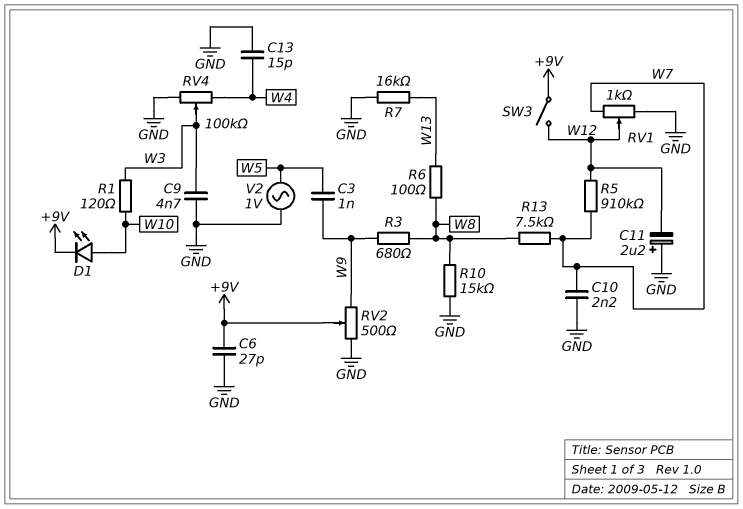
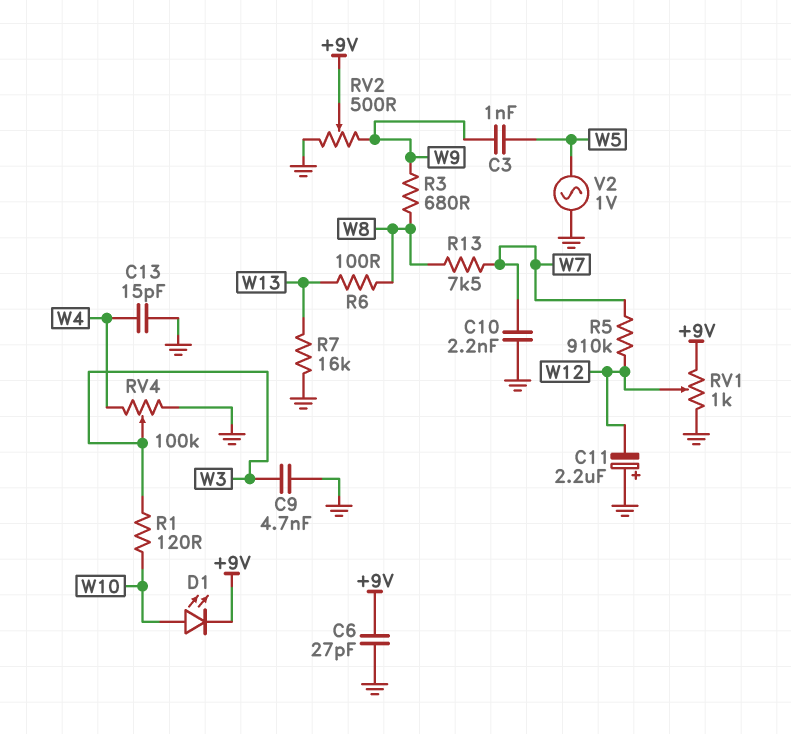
R10: 15k (GND, W8) -> none
RV1: 1k (GND, W7, wiper W12) -> 1k (+9V, GND, wiper W12)
SW3: switch (+9V, W12) -> none

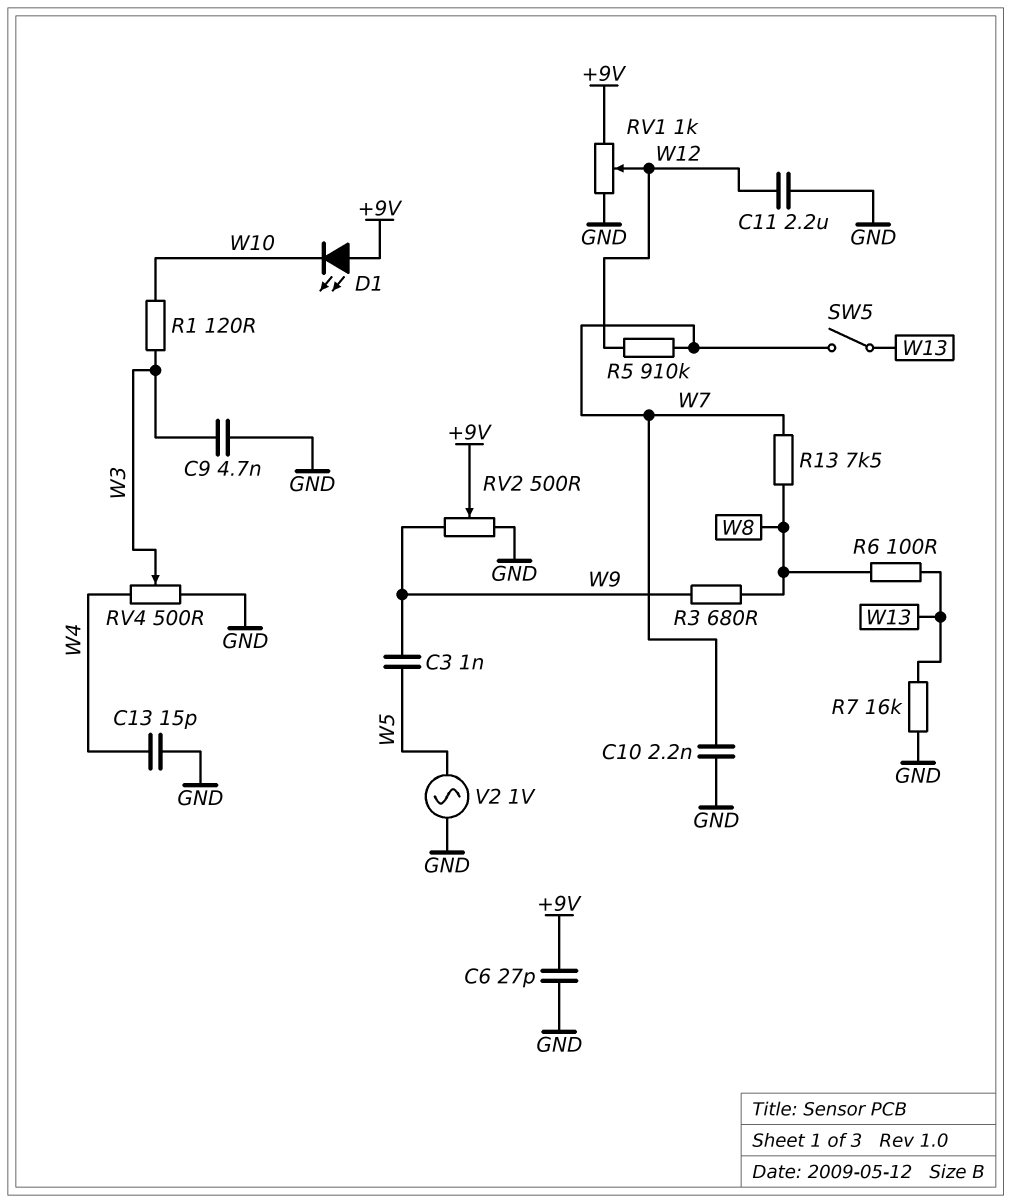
C11: 2.2uF (plus GND, minus W12) -> 2.2uF (GND, W12)
D1: LED (A W10, K +9V) -> LED (A +9V, K W10)
RV4: 100k (GND, W4, wiper W3) -> 500 (GND, W4, wiper W3)
SW5: none -> switch (W7, W13)

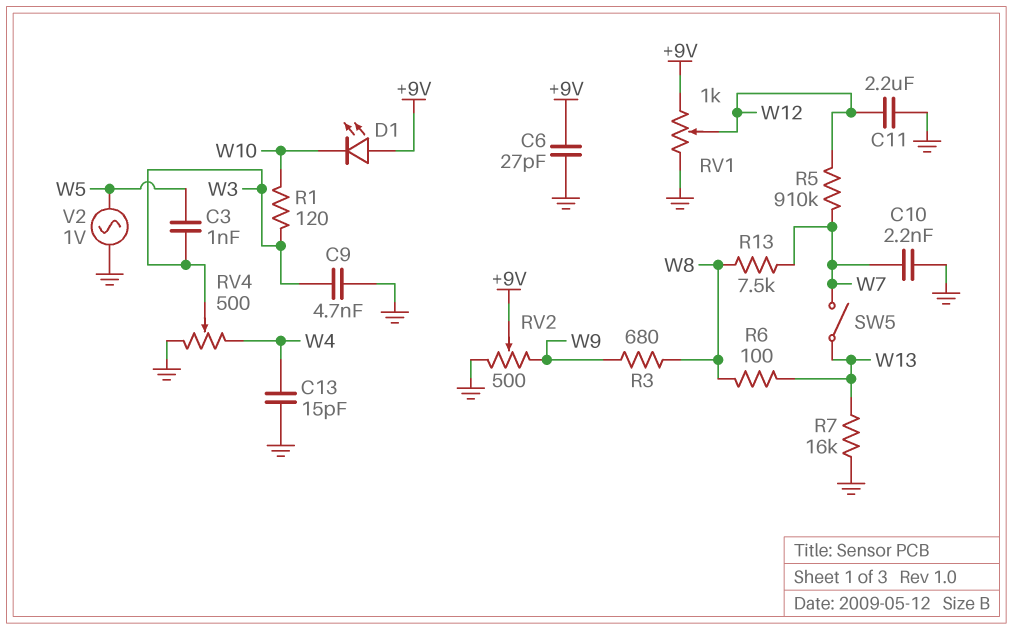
C3: 1nF (W5, W9) -> 1nF (W3, W5)

